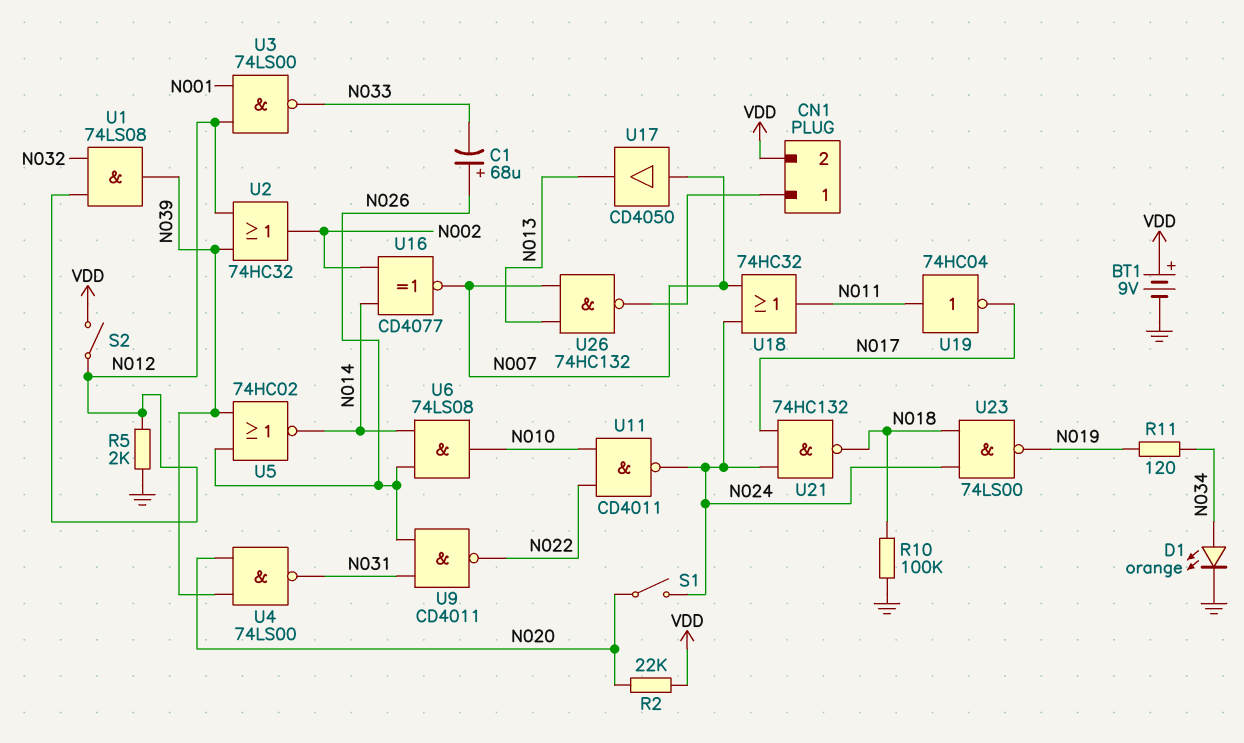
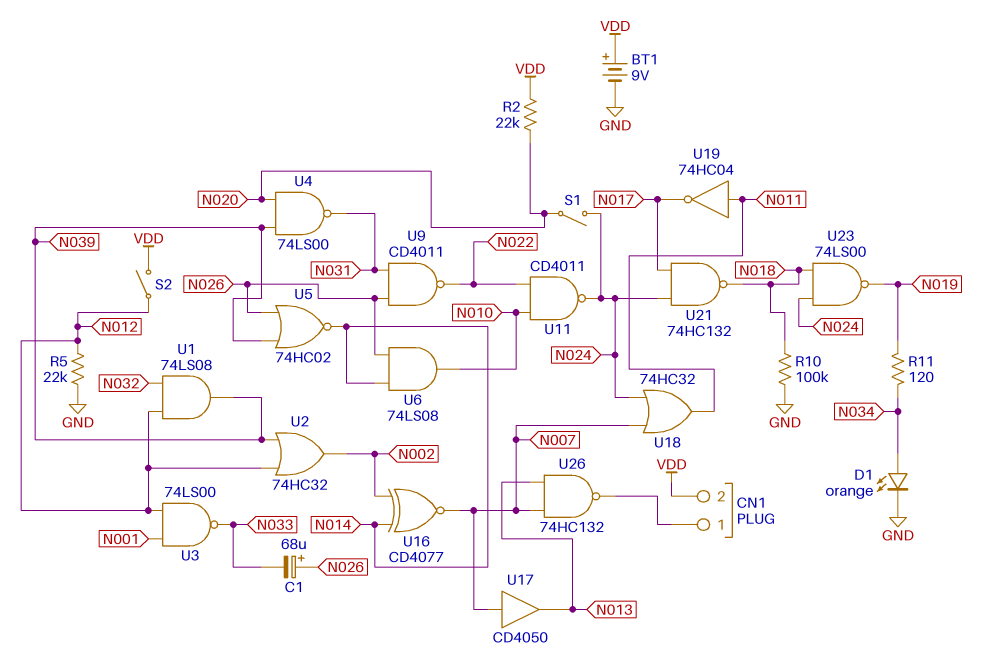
R5: 2k (GND, N012) -> 22k (GND, N012)

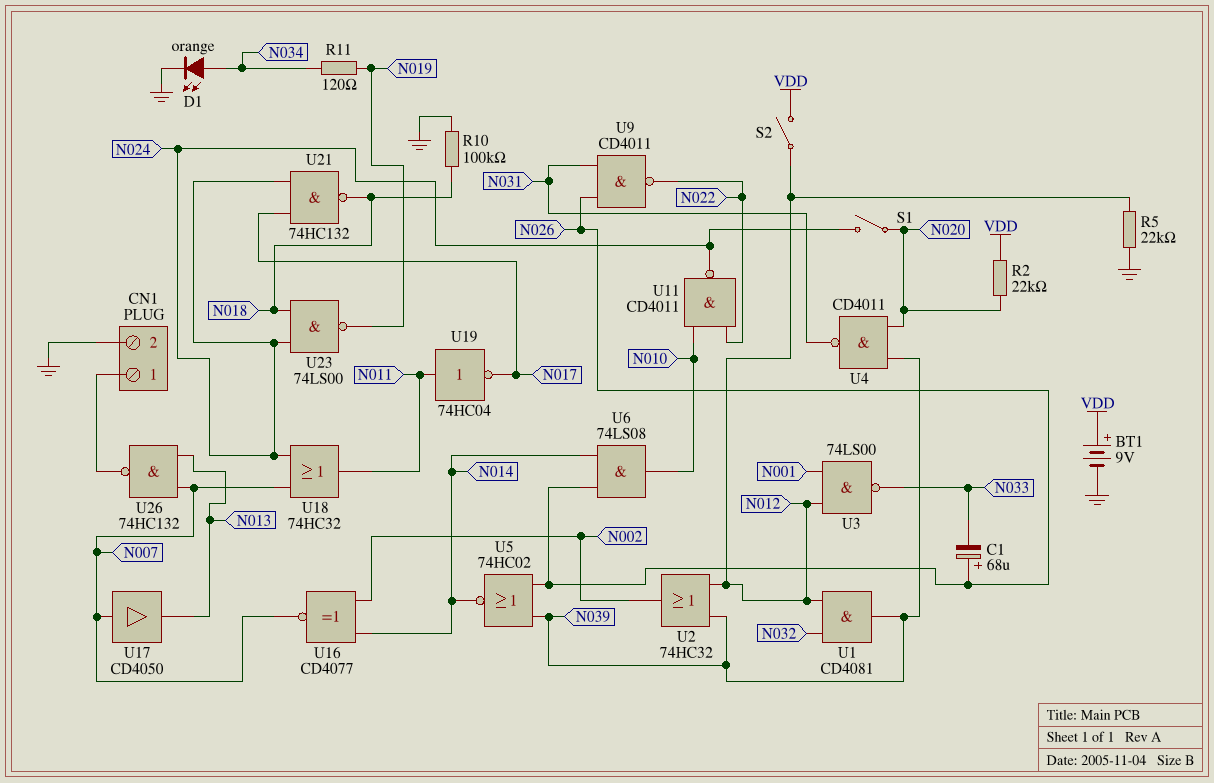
CN1 pin 2: VDD -> GND
U1: AND 74LS08 (in N012, in N032, out N039) -> AND CD4081 (in N012, in N032, out N039)
U4: NAND 74LS00 (in N020, in N039, out N031) -> NAND CD4011 (in N020, in N039, out N031)

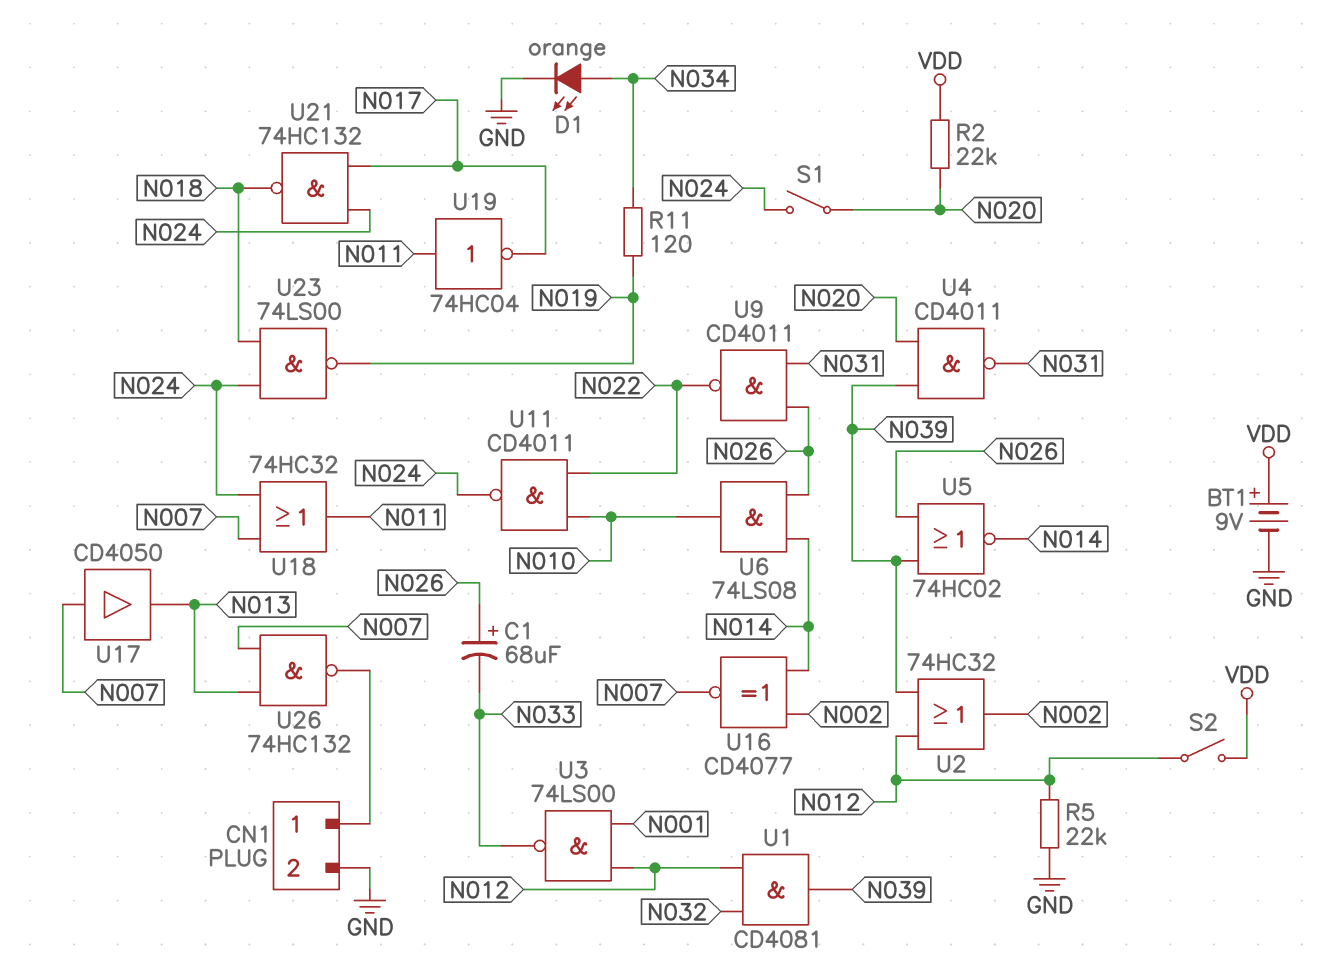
R10: 100k (GND, N018) -> none

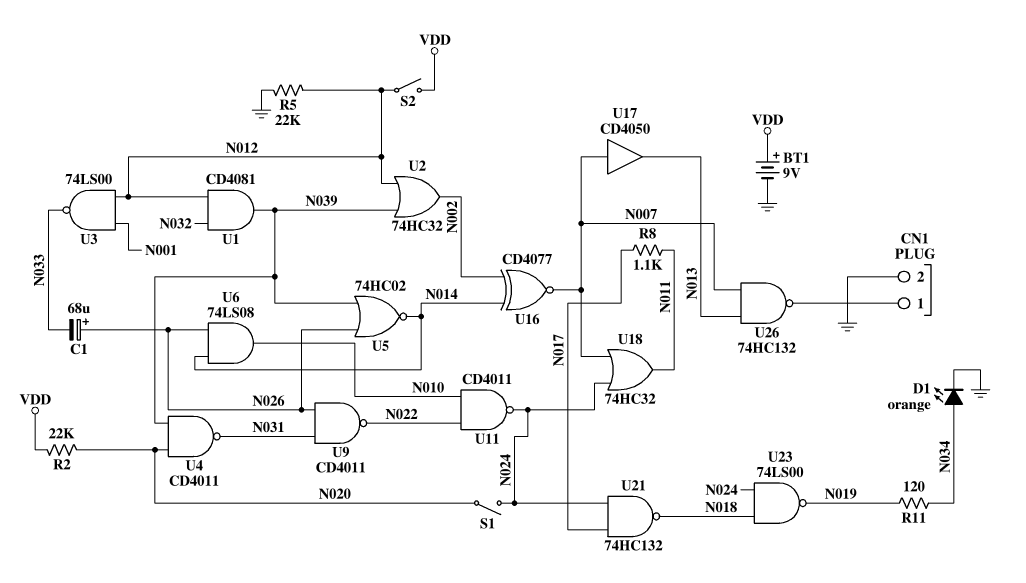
R8: none -> 1.1k (N011, N017)
U19: NOT 74HC04 (in N011, out N017) -> none

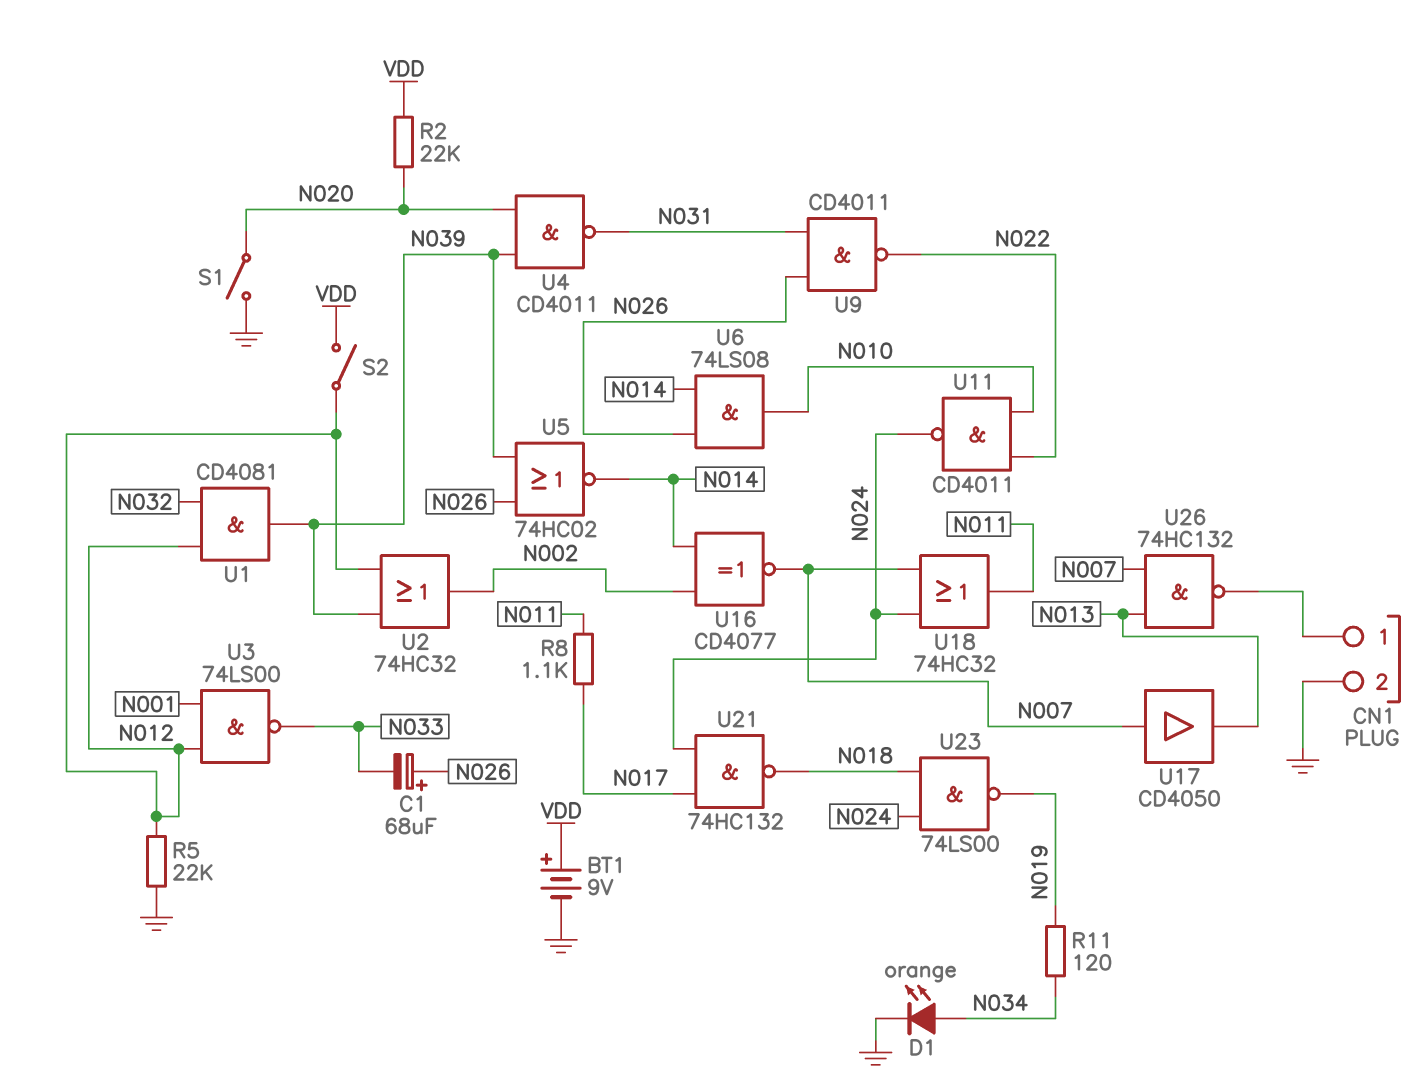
S1: switch (N020, N024) -> switch (GND, N020)

